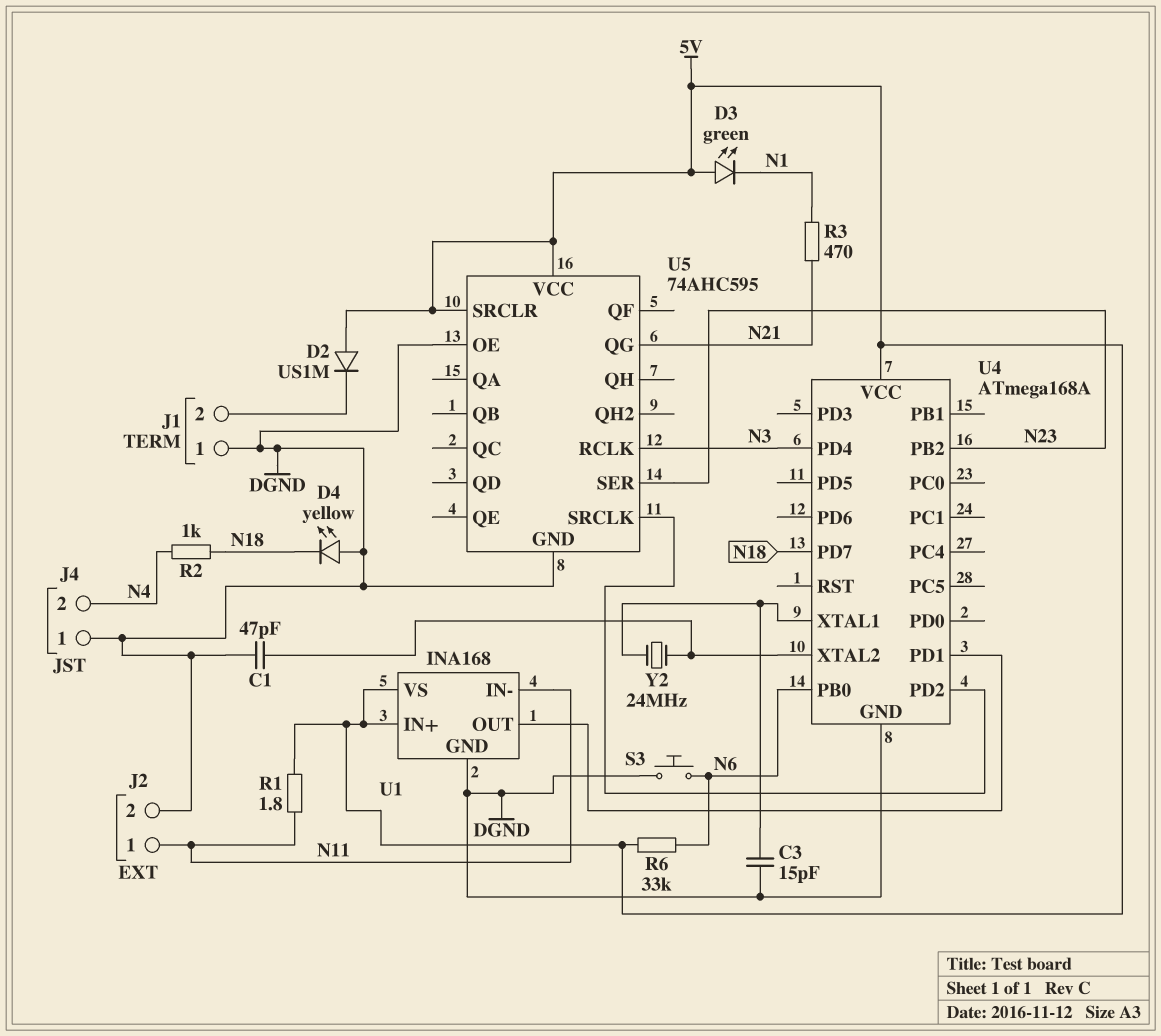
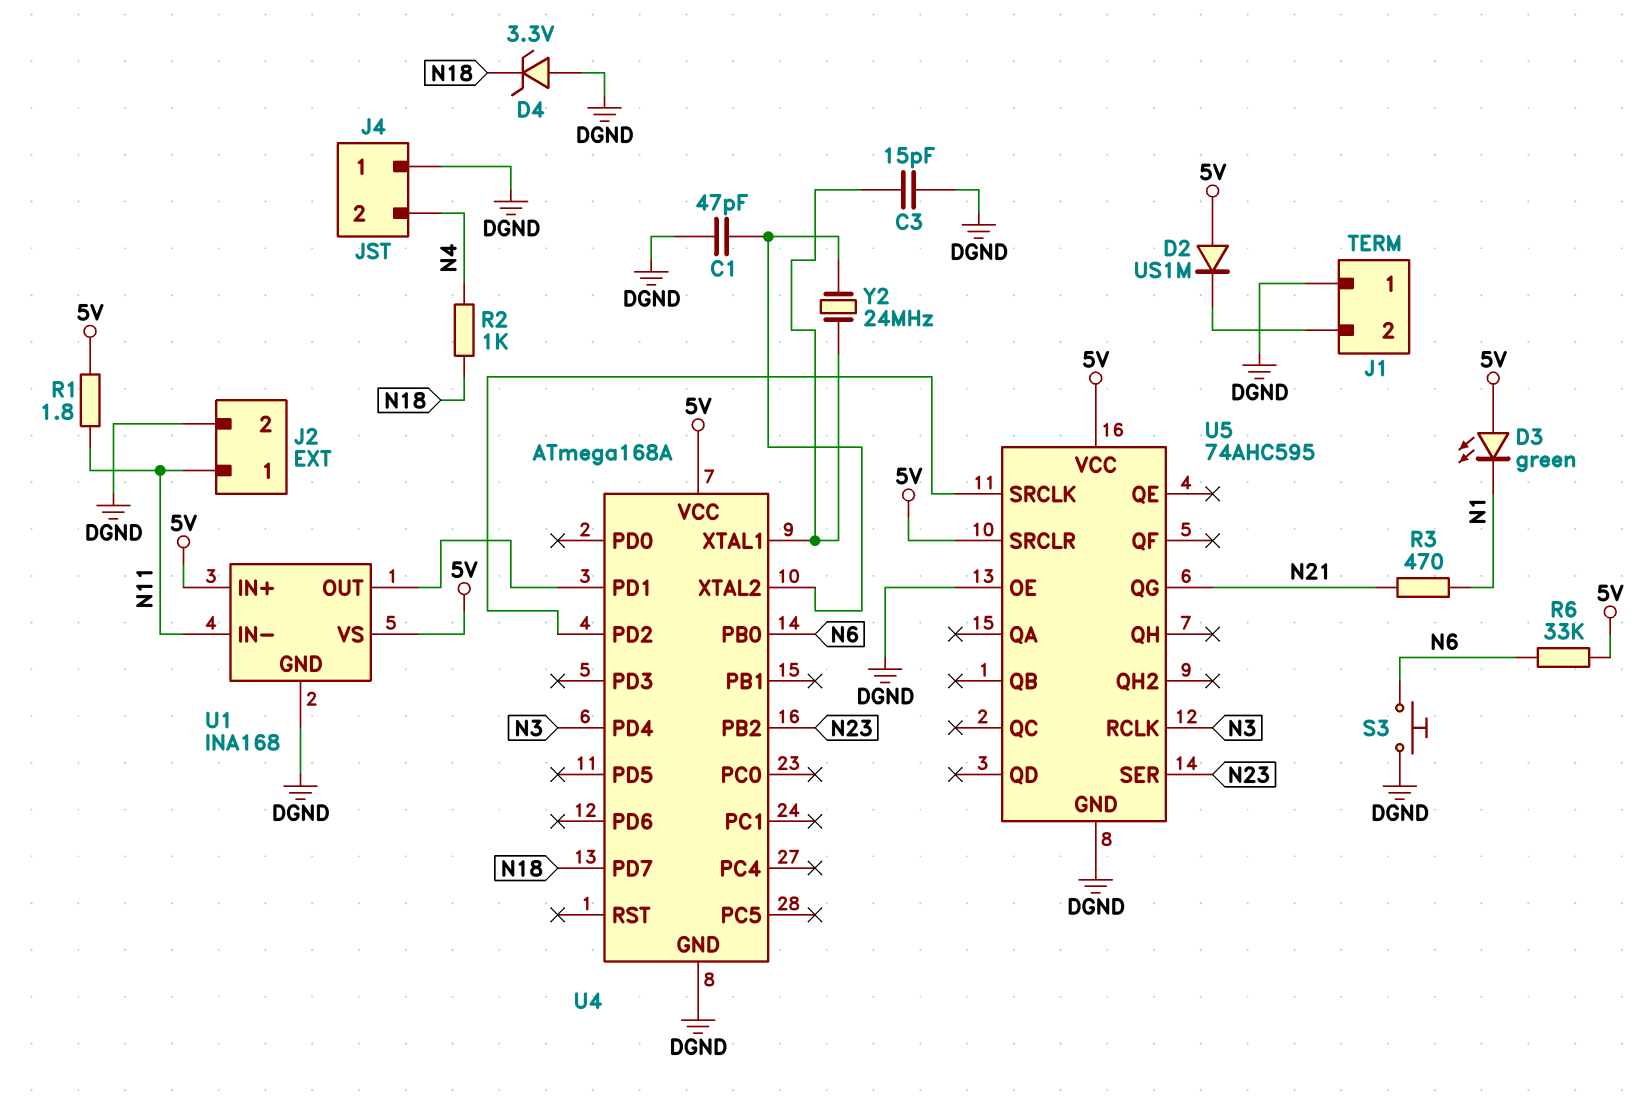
D4: LED yellow (A DGND, K N18) -> zener 3.3V (A DGND, K N18)

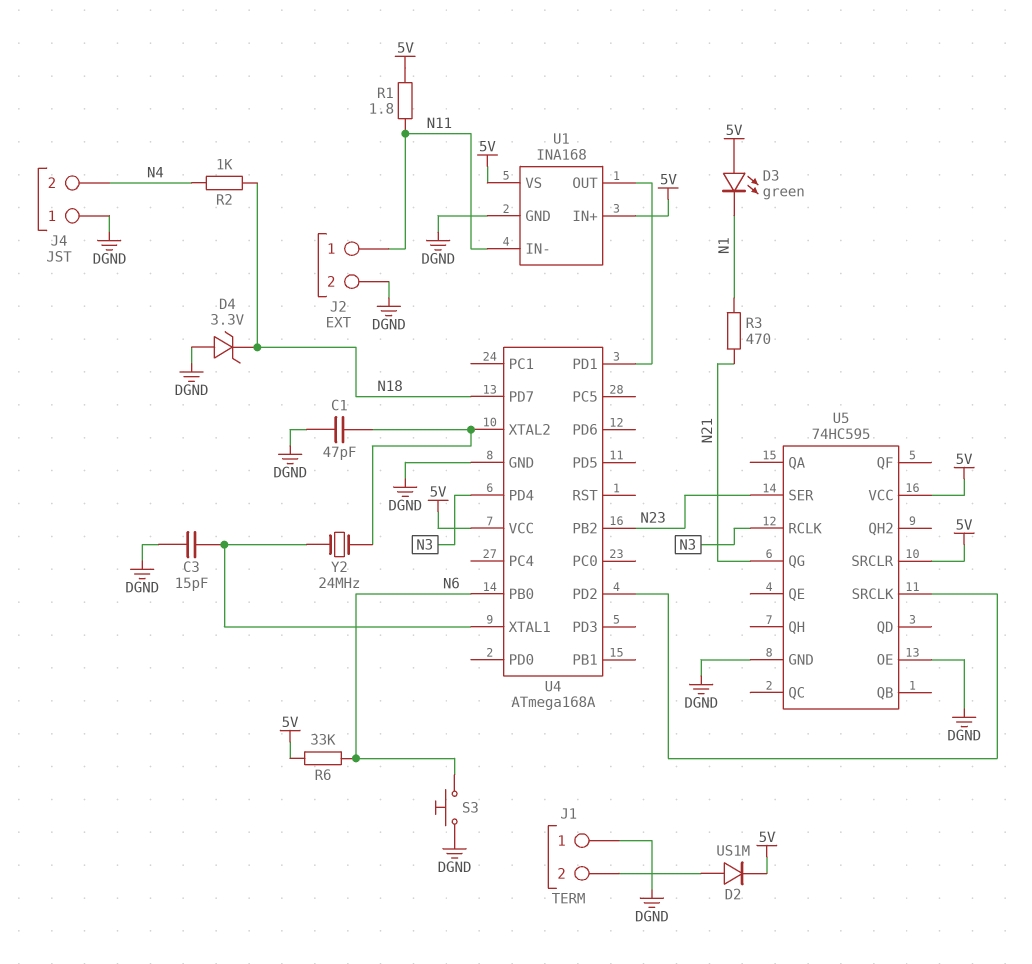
D2: diode US1M (A 5V, K J1/2) -> diode US1M (A J1/2, K 5V)
U5: 74AHC595 -> 74HC595

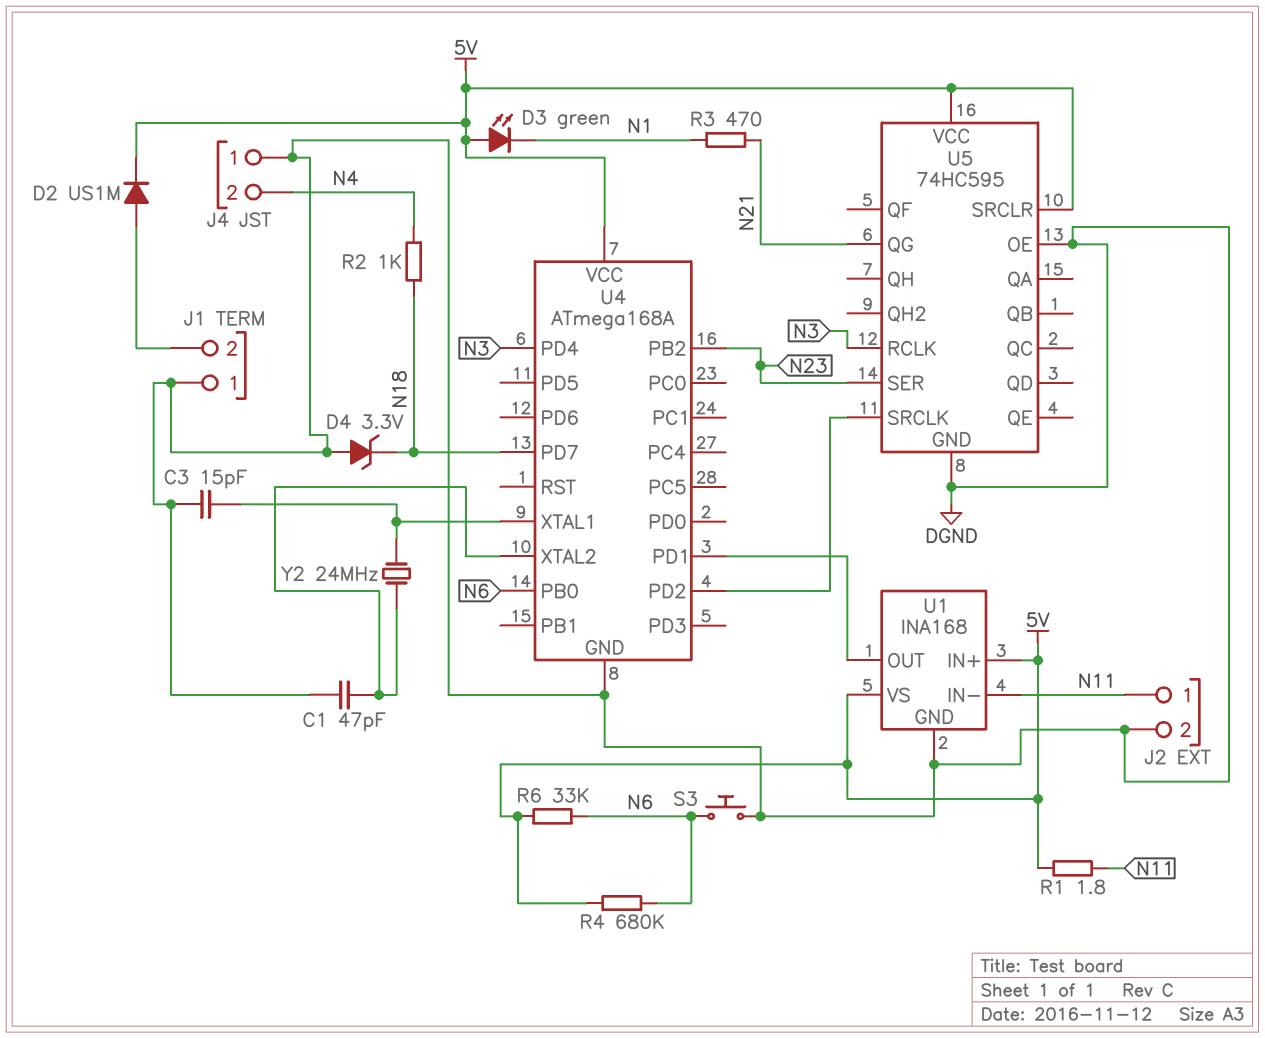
R4: none -> 680k (5V, N6)

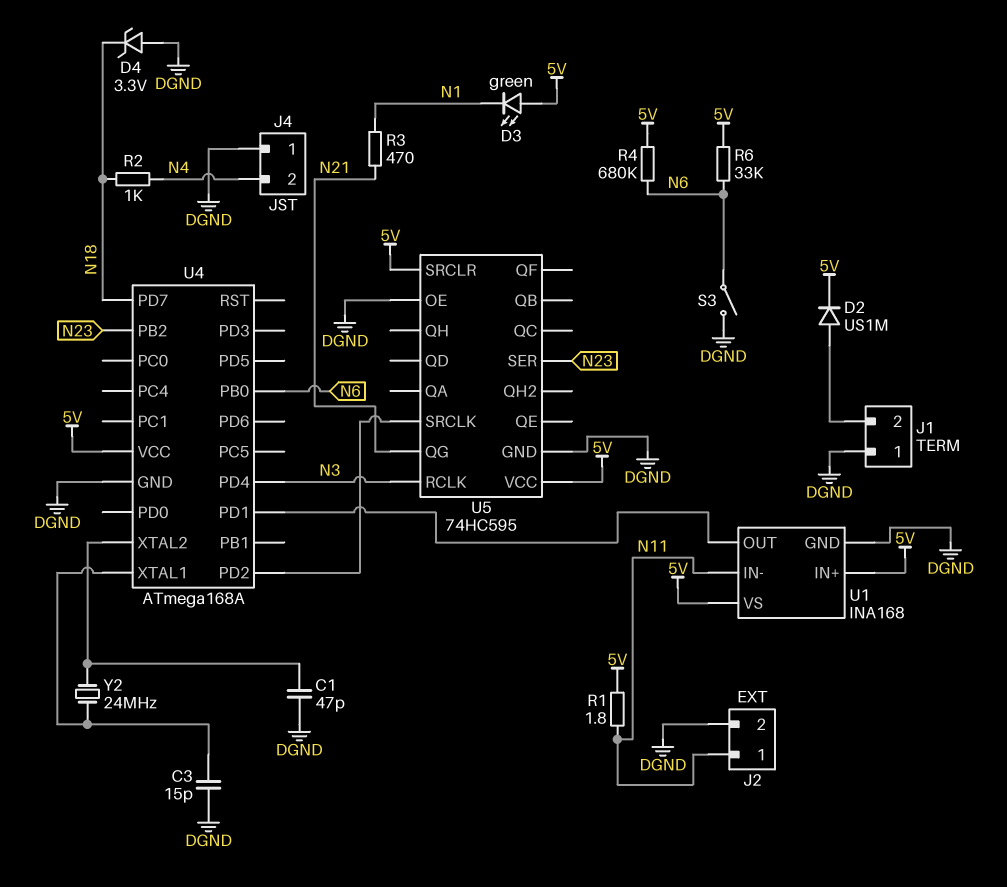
S3: button (DGND, N6) -> switch (DGND, N6)

